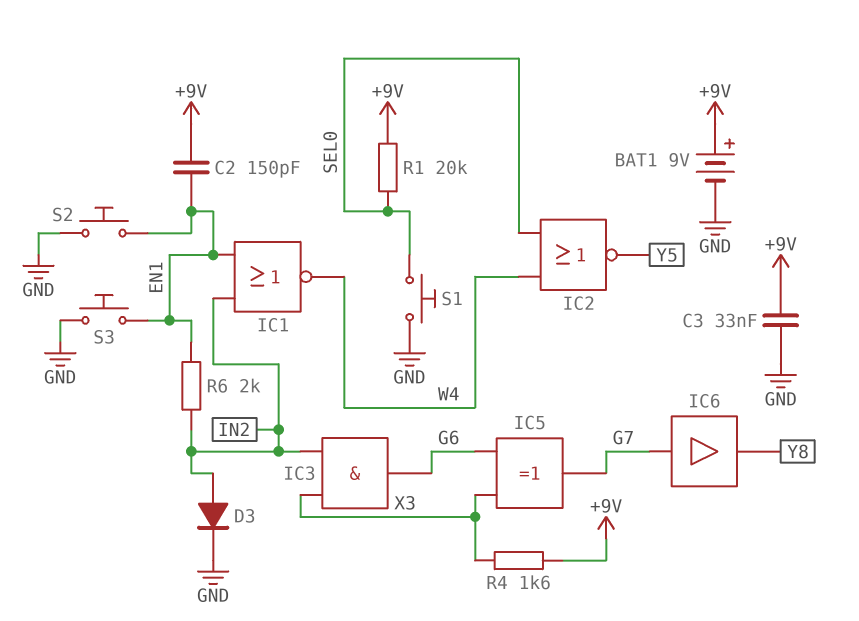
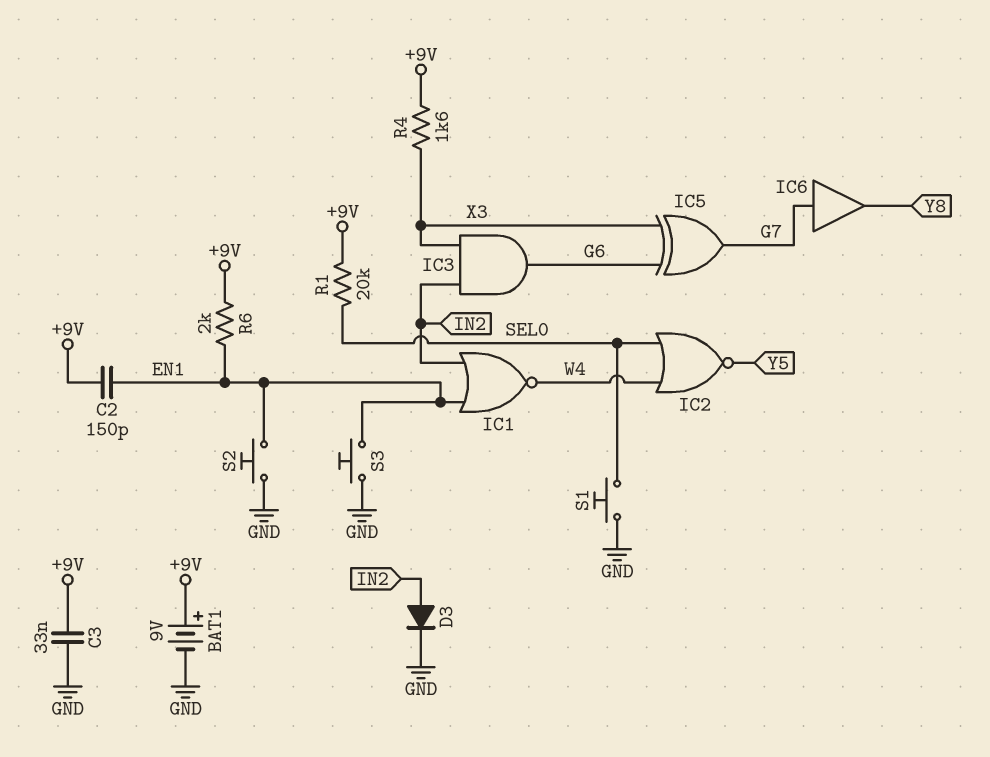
R6: 2k (EN1, IN2) -> 2k (+9V, EN1)

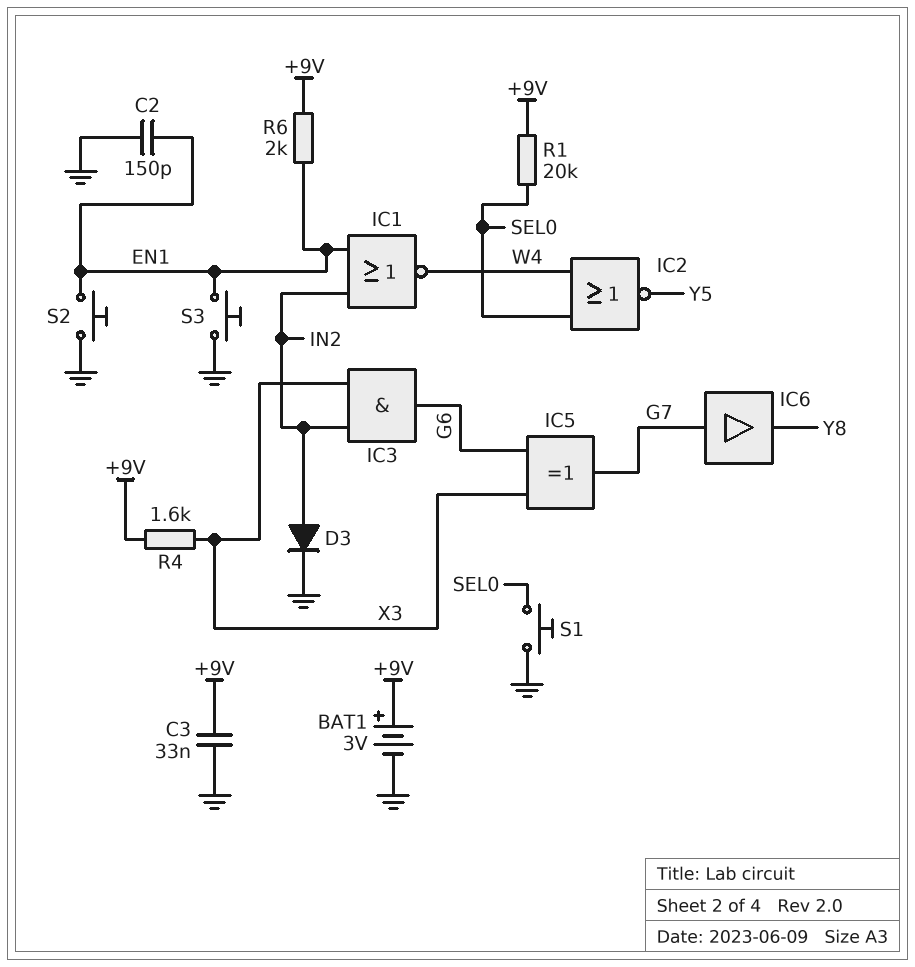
BAT1: 9V (plus +9V, minus GND) -> 3V (plus +9V, minus GND)
C2: 150pF (+9V, EN1) -> 150pF (EN1, GND)

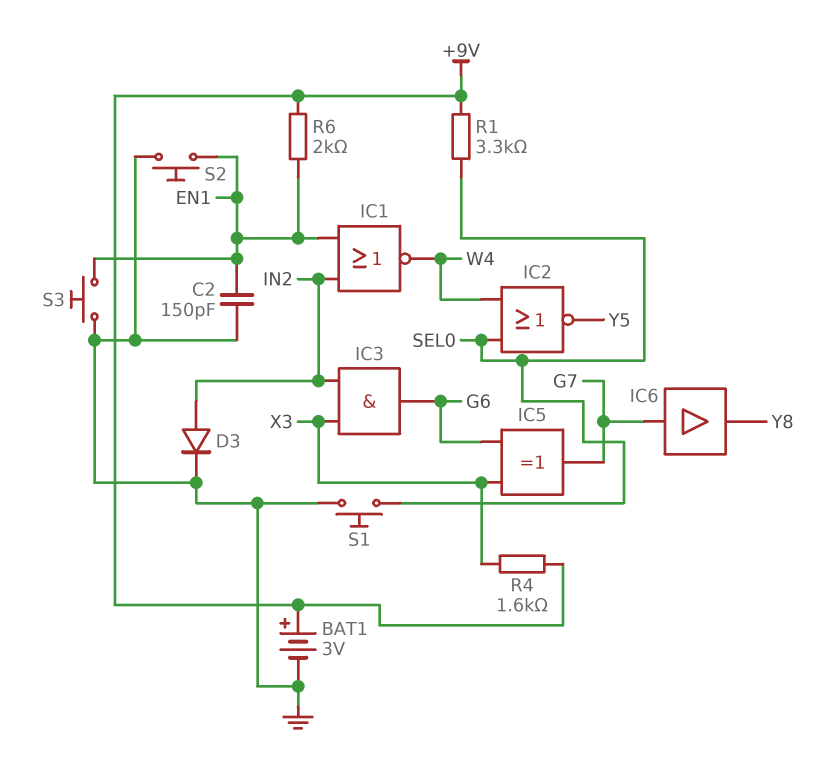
C3: 33nF (+9V, GND) -> none
R1: 20k (+9V, SEL0) -> 3.3k (+9V, SEL0)

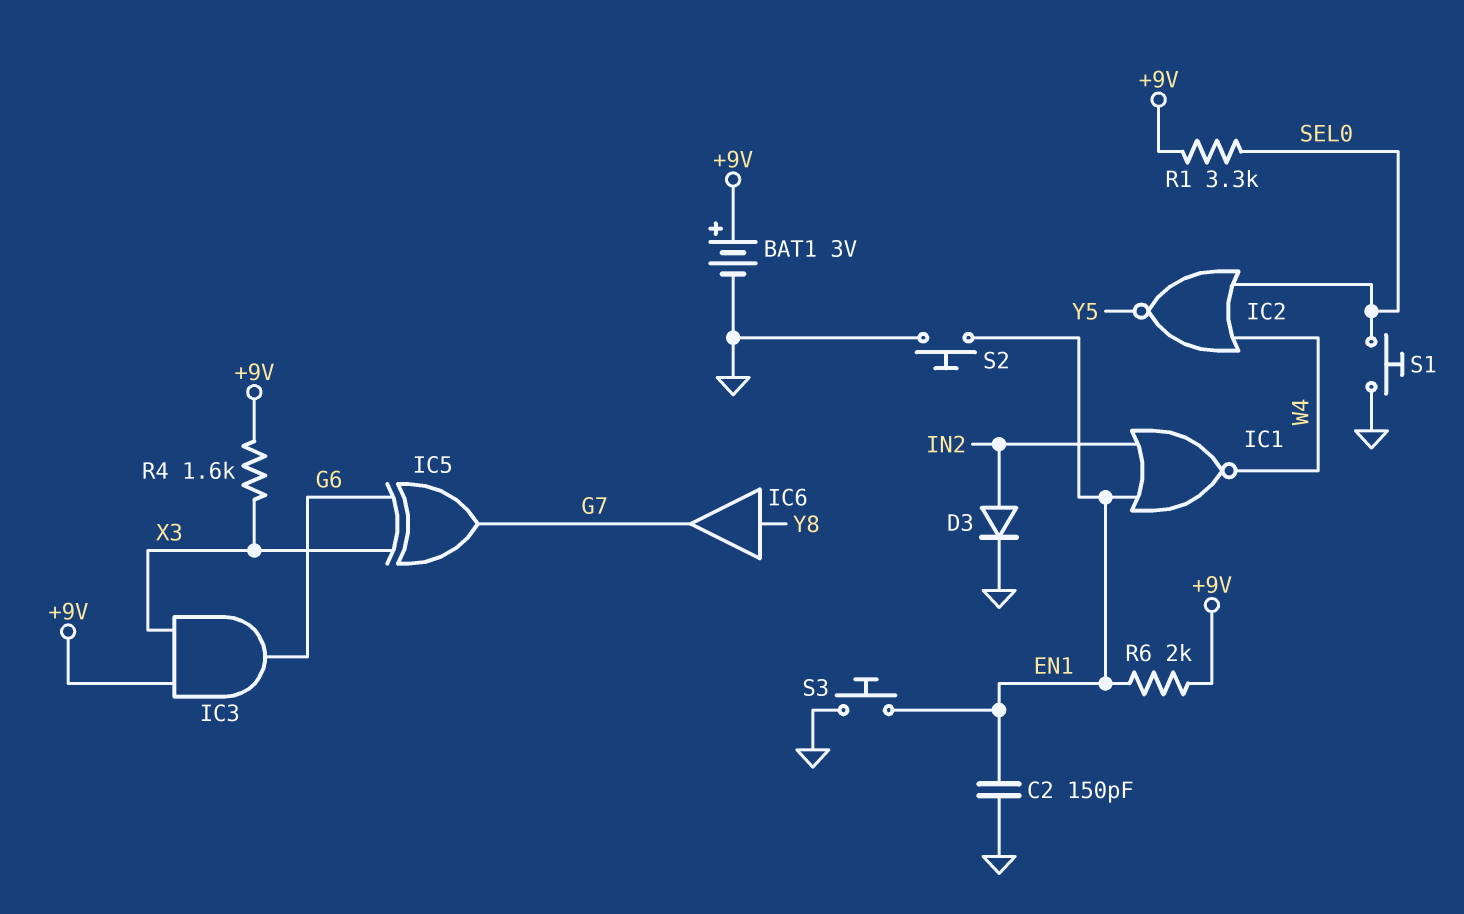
IC3: AND (in IN2, in X3, out G6) -> AND (in +9V, in X3, out G6)
IC6: buffer (in G7, out Y8) -> buffer (in Y8, out G7)

